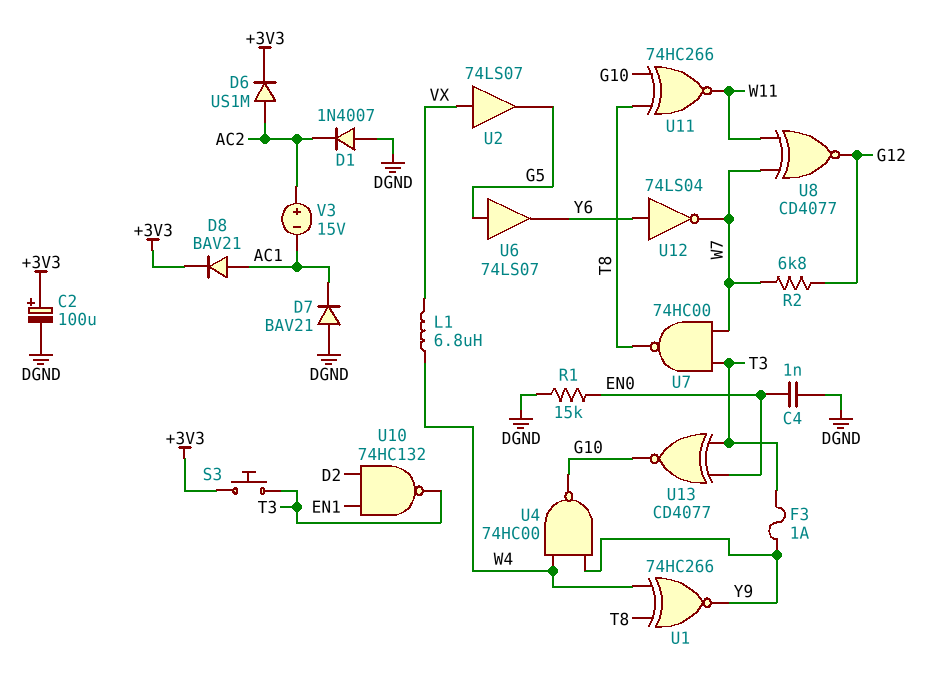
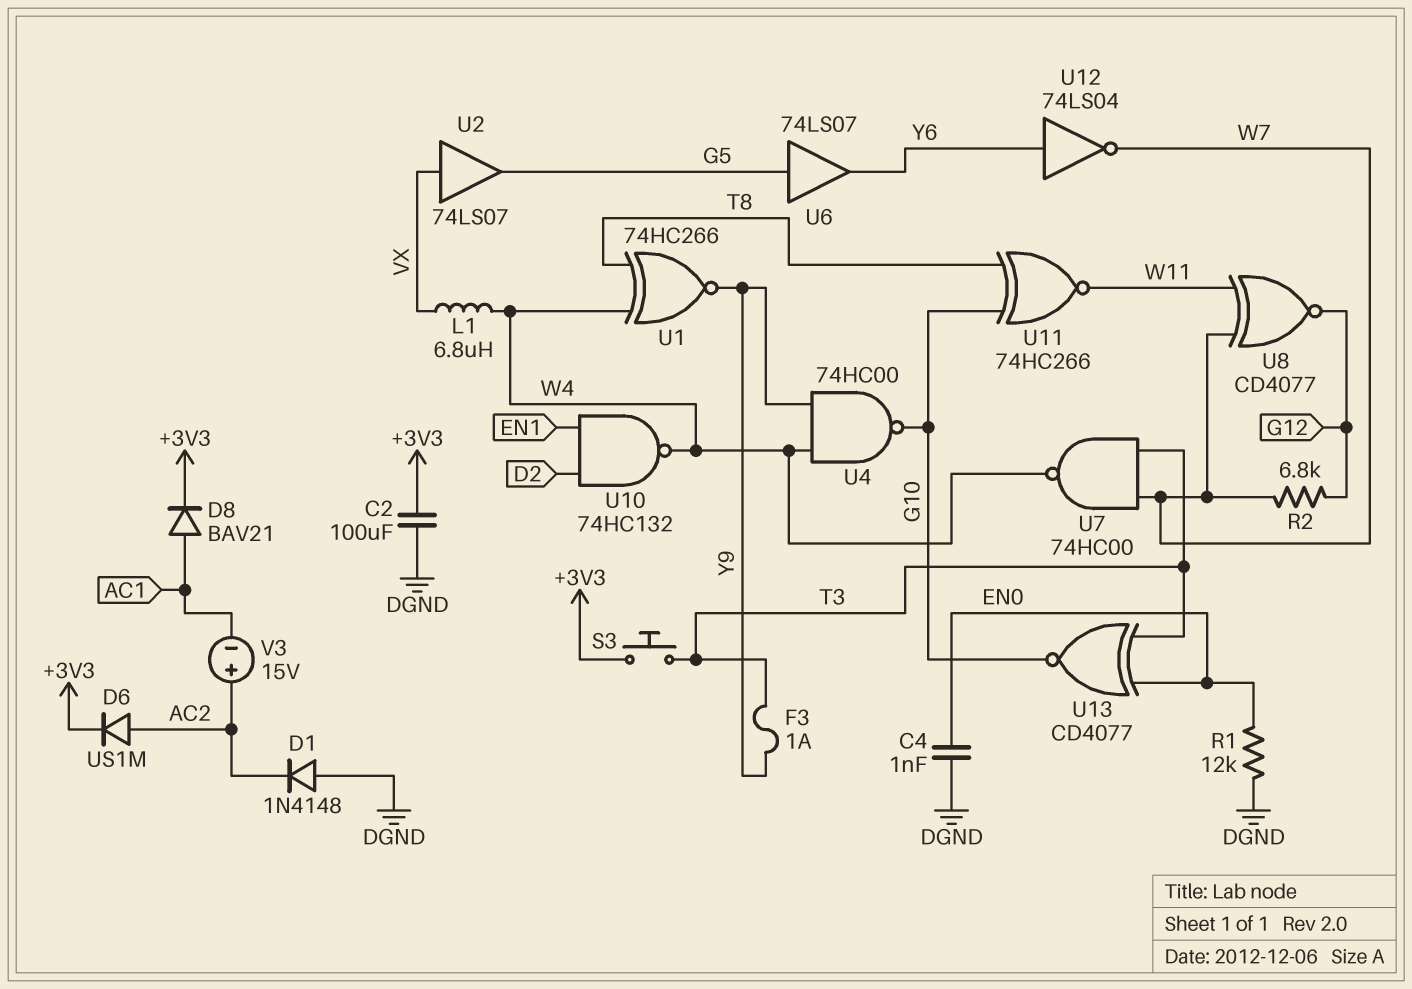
C2: 100uF (plus +3V3, minus DGND) -> 100uF (+3V3, DGND)
D1: diode 1N4007 (A DGND, K AC2) -> diode 1N4148 (A DGND, K AC2)
D7: diode BAV21 (A DGND, K AC1) -> none
R1: 15k (DGND, EN0) -> 12k (DGND, EN0)
U7: NAND 74HC00 (in T3, in W7, out T8) -> NAND 74HC00 (in T3, in W7, out W4)
U10: NAND 74HC132 (in D2, in EN1, out T3) -> NAND 74HC132 (in D2, in EN1, out W4)

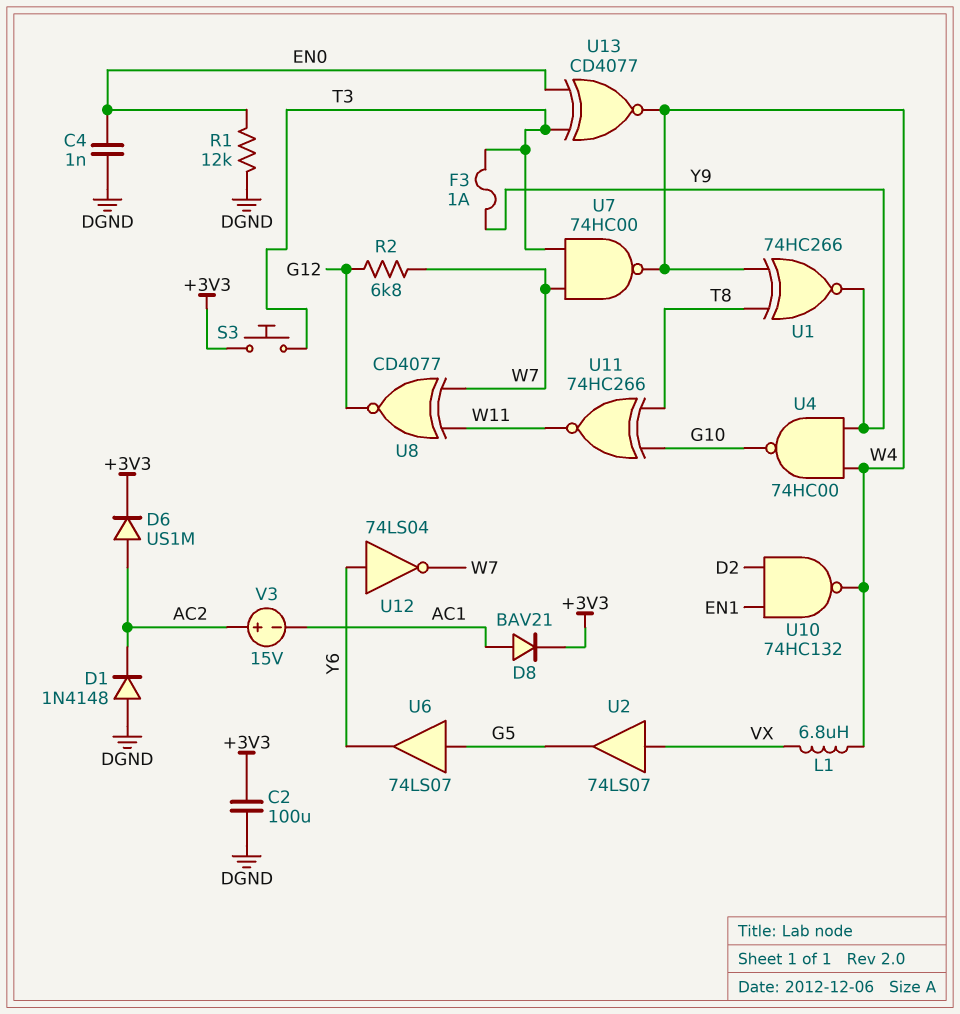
U13: XNOR CD4077 (in EN0, in T3, out G10) -> XNOR CD4077 (in EN0, in T3, out W4)

